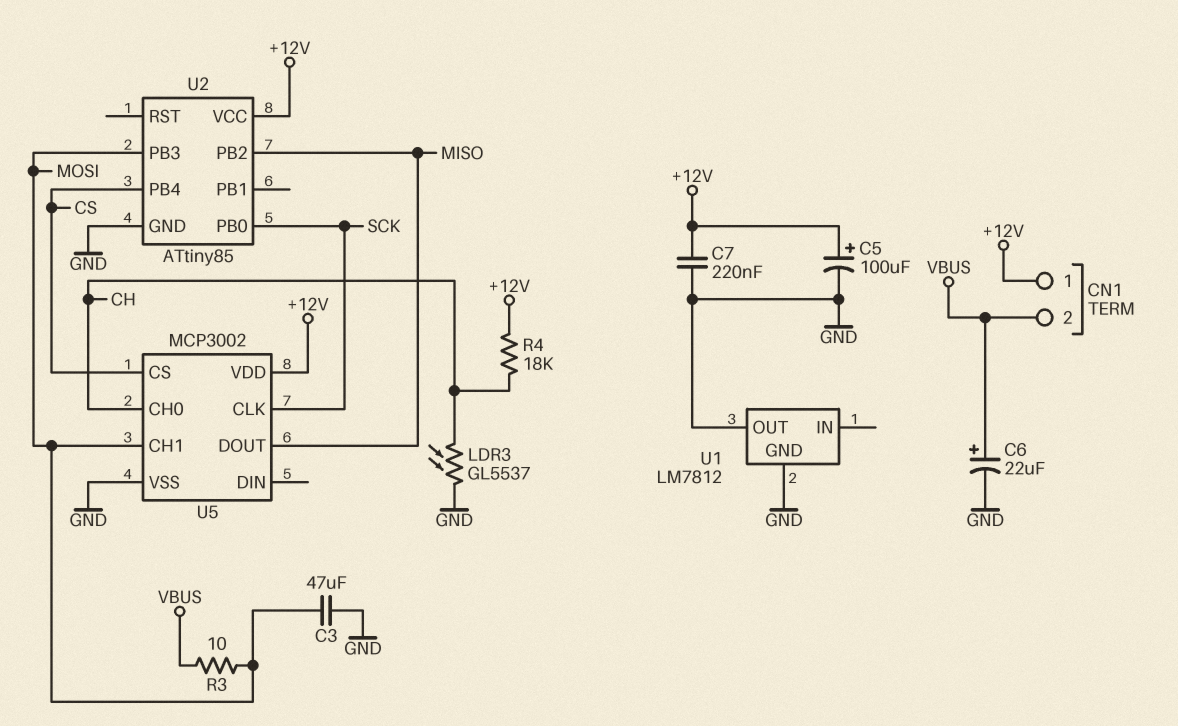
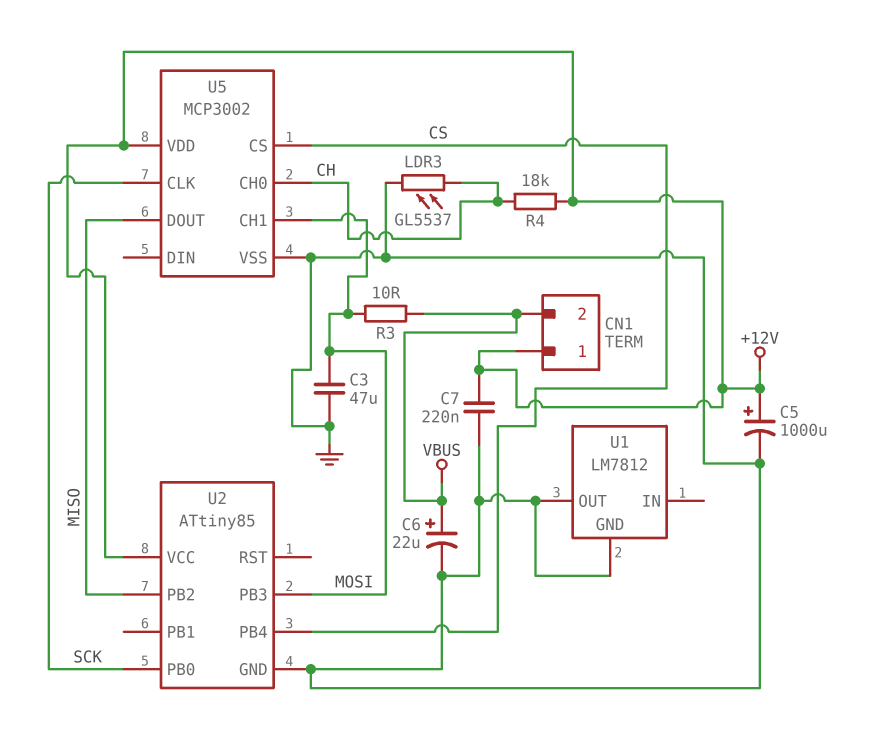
C5: 100uF (plus +12V, minus GND) -> 1000uF (plus +12V, minus GND)

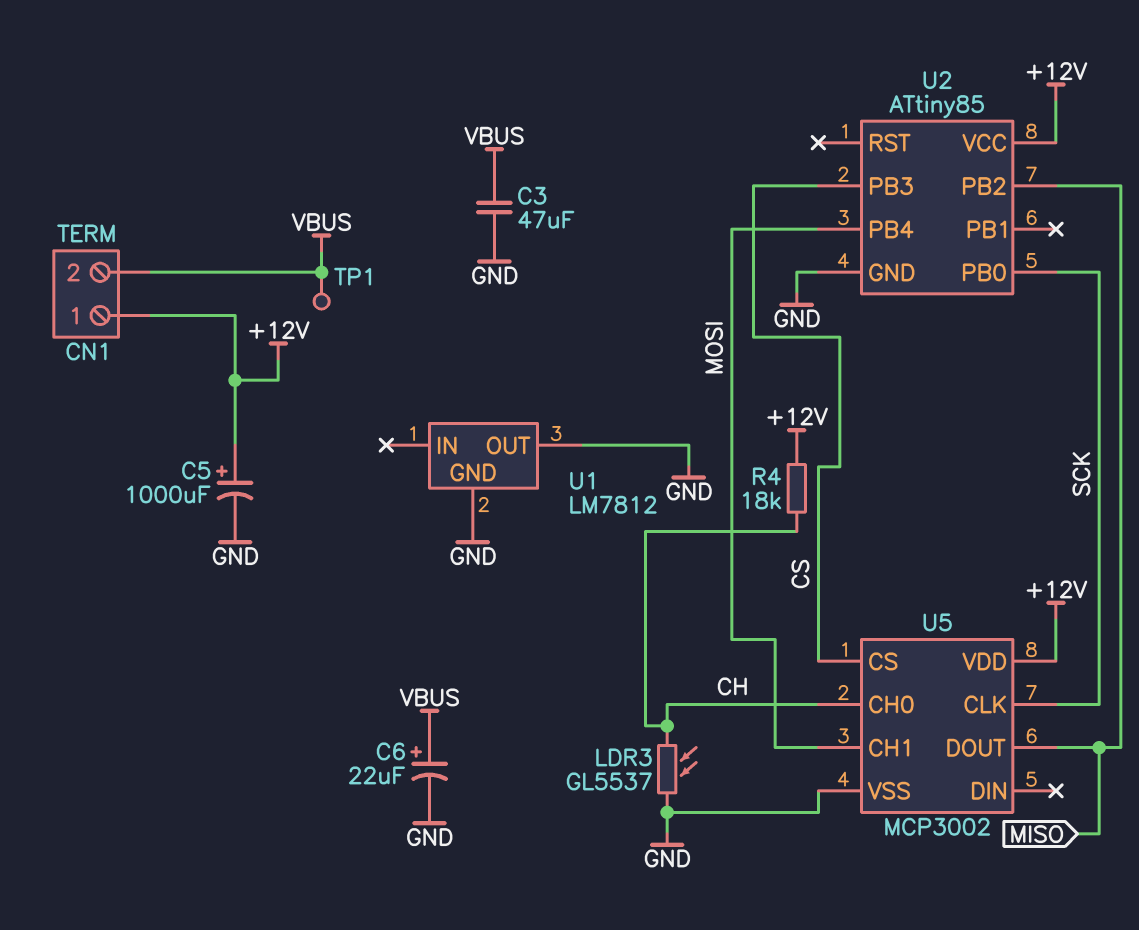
C3: 47uF (GND, MOSI) -> 47uF (GND, VBUS)
C7: 220nF (+12V, GND) -> none
R3: 10 (MOSI, VBUS) -> none
TP1: none -> test point (VBUS)
U2 pin PB3: MOSI -> CS
U2 pin PB4: CS -> MOSI

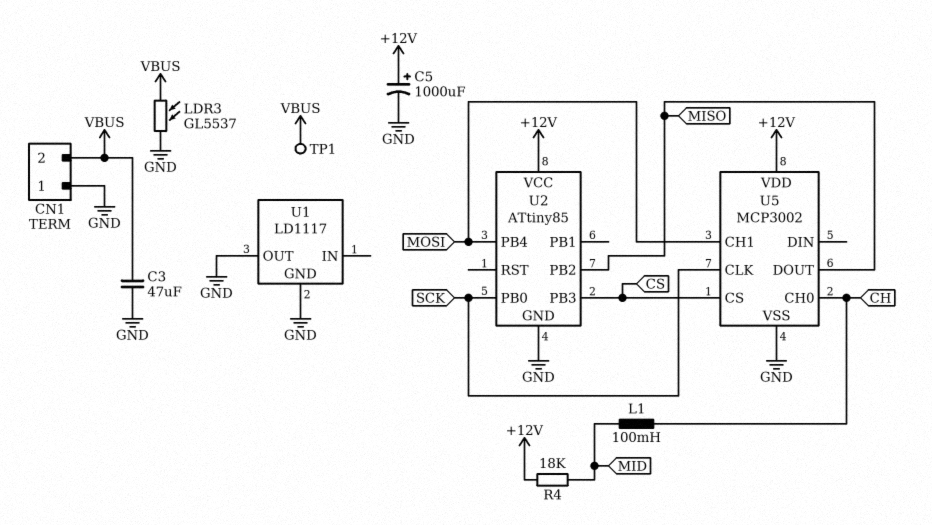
C6: 22uF (plus VBUS, minus GND) -> none
CN1 pin 1: +12V -> GND
L1: none -> 100mH (CH, MID)
LDR3: GL5537 (CH, GND) -> GL5537 (GND, VBUS)
R4: 18k (+12V, CH) -> 18k (+12V, MID)
U1: LM7812 -> LD1117

